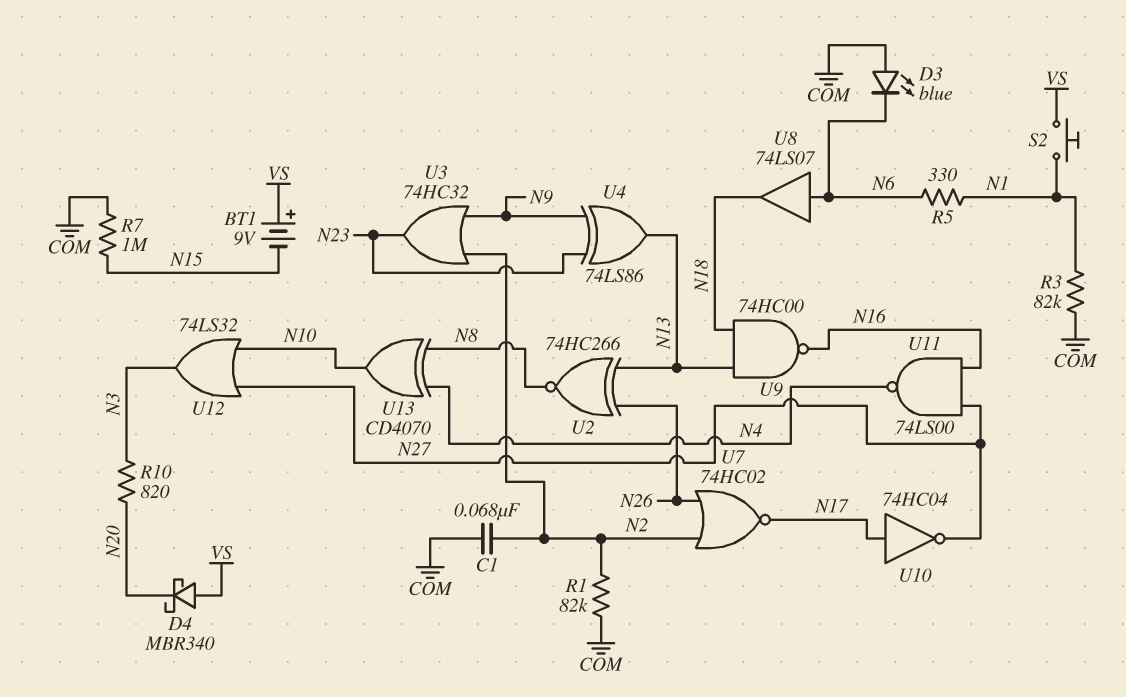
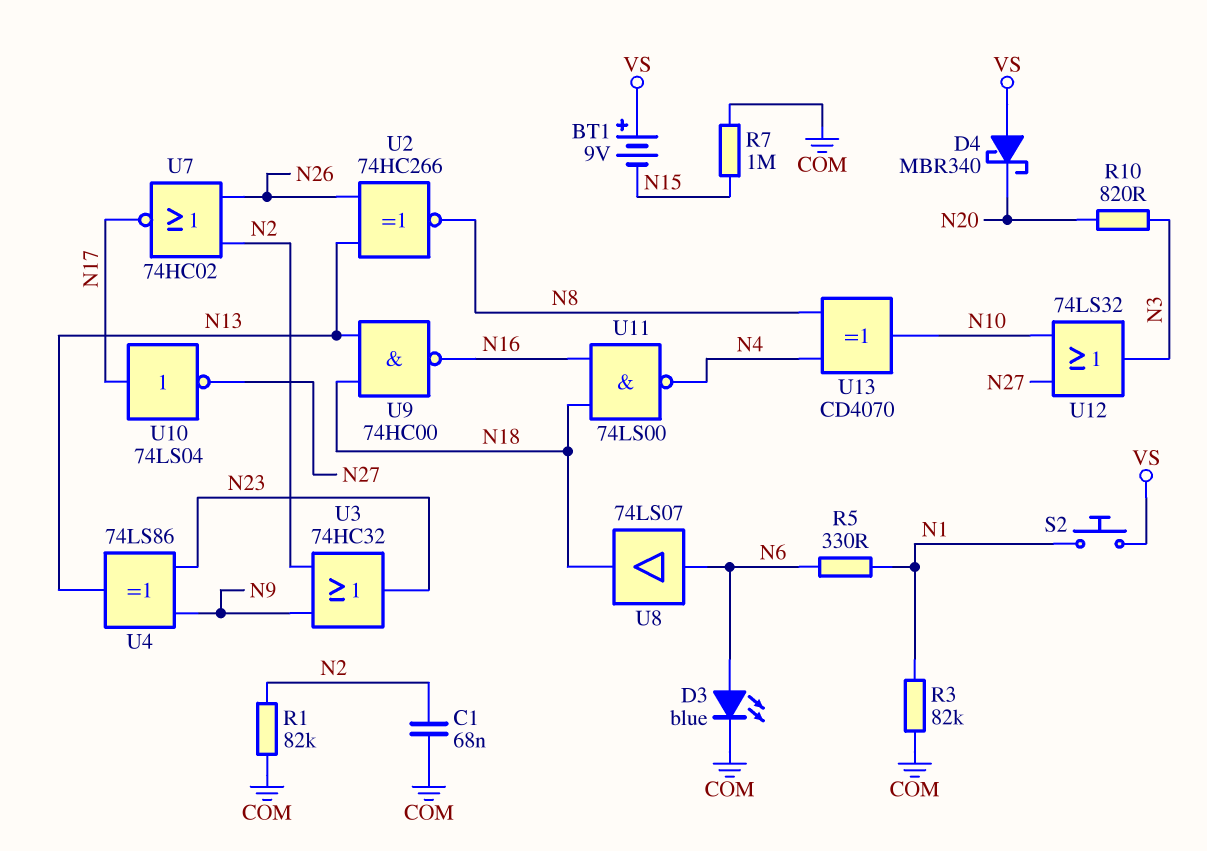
D3: LED blue (A COM, K N6) -> LED blue (A N6, K COM)
U10: NOT 74HC04 (in N17, out N27) -> NOT 74LS04 (in N17, out N27)
U11: NAND 74LS00 (in N16, in N27, out N4) -> NAND 74LS00 (in N16, in N18, out N4)

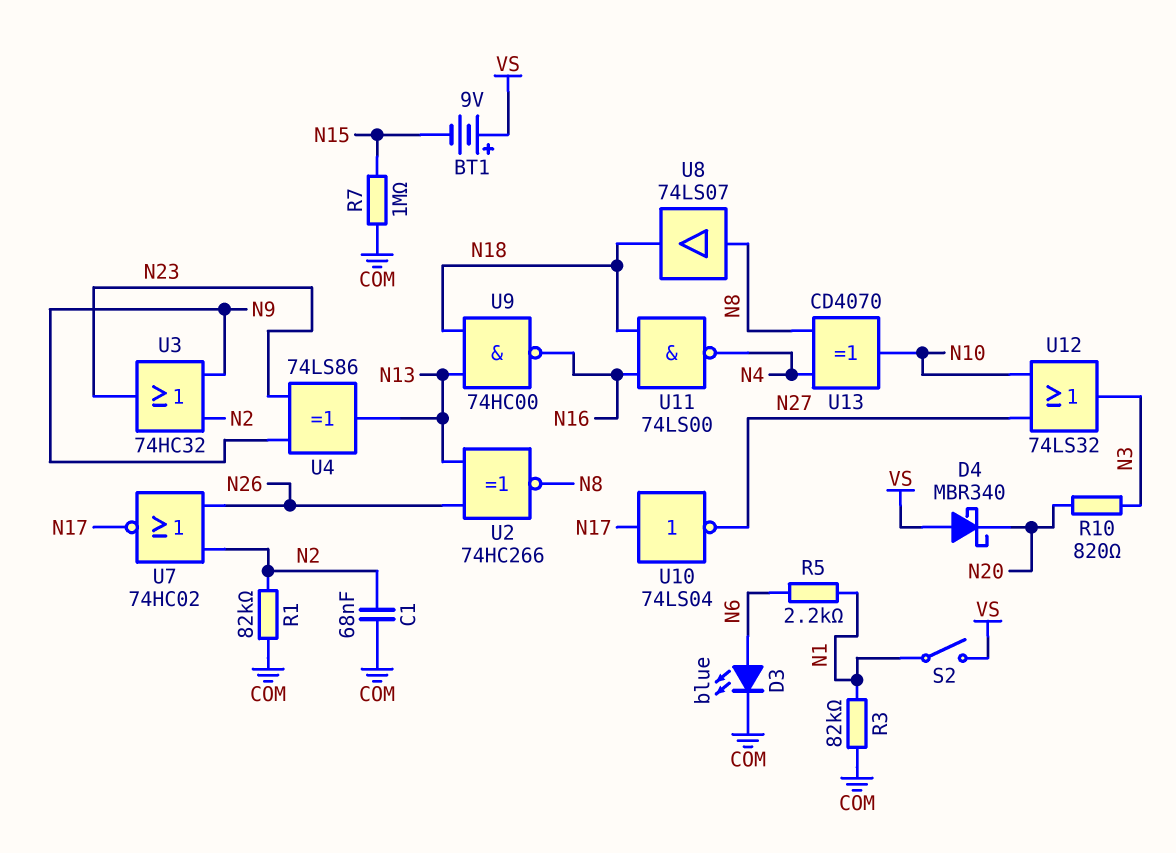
R5: 330 (N1, N6) -> 2.2k (N1, N6)
S2: button (N1, VS) -> switch (N1, VS)
U8: buffer 74LS07 (in N6, out N18) -> buffer 74LS07 (in N8, out N18)

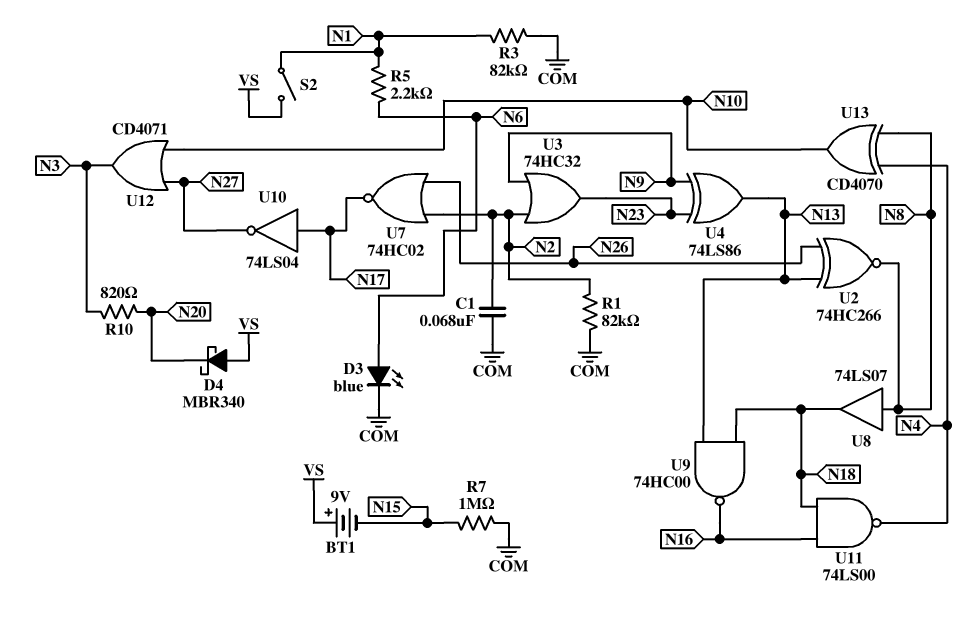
U12: OR 74LS32 (in N10, in N27, out N3) -> OR CD4071 (in N10, in N27, out N3)

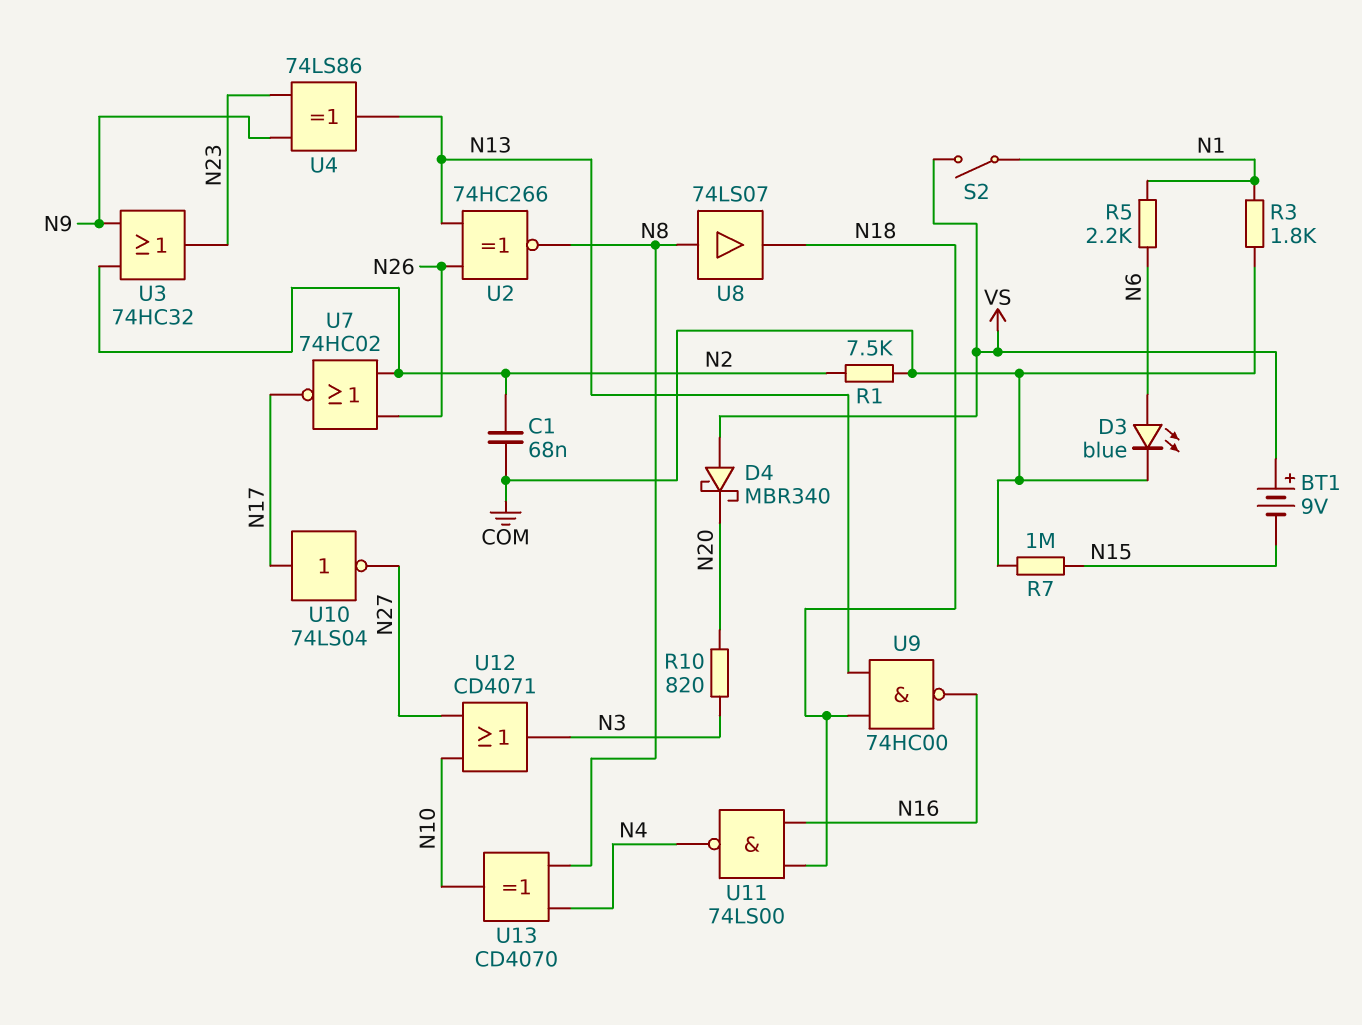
R1: 82k (COM, N2) -> 7.5k (COM, N2)
R3: 82k (COM, N1) -> 1.8k (COM, N1)

